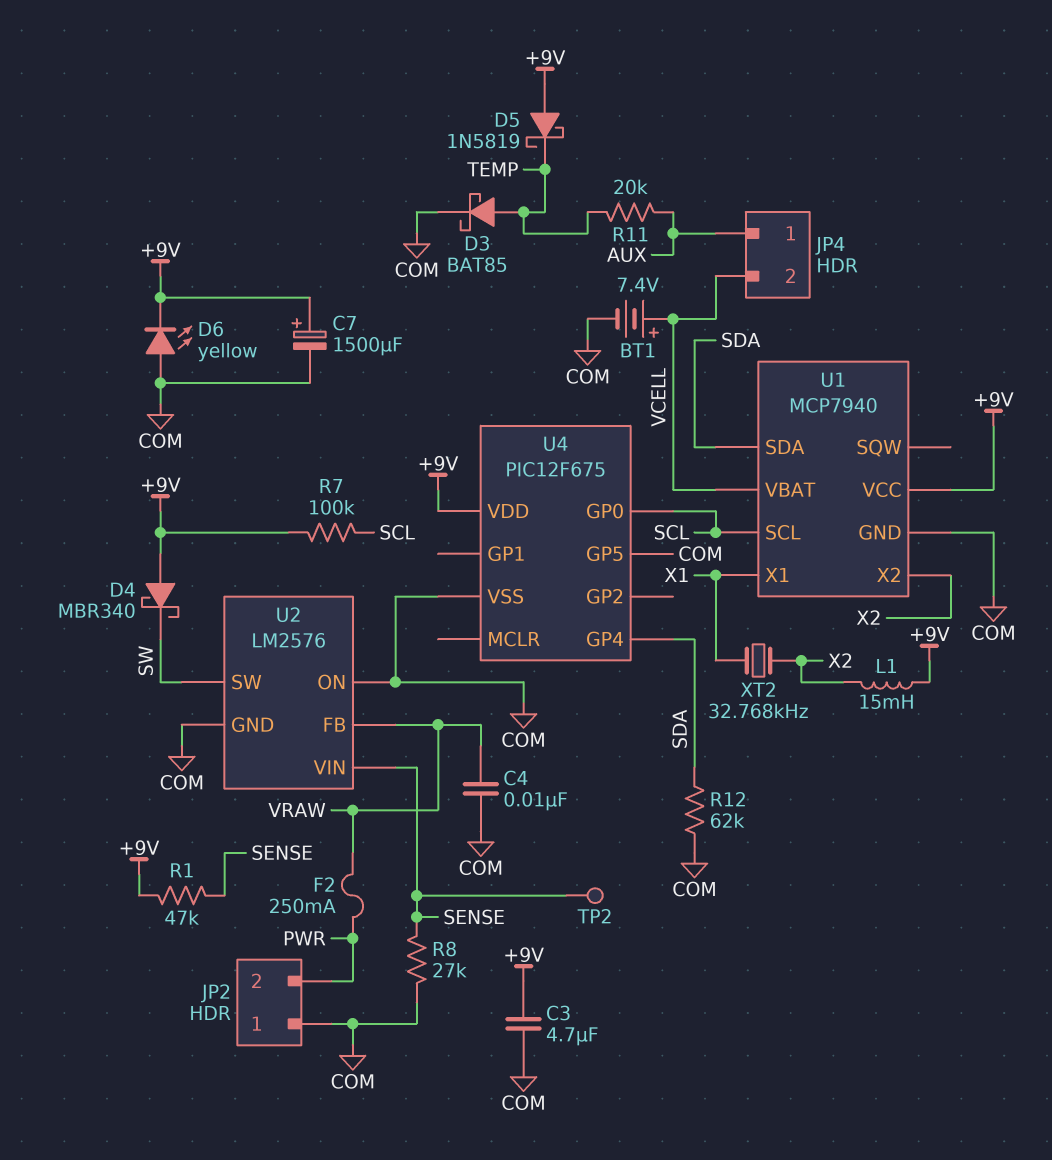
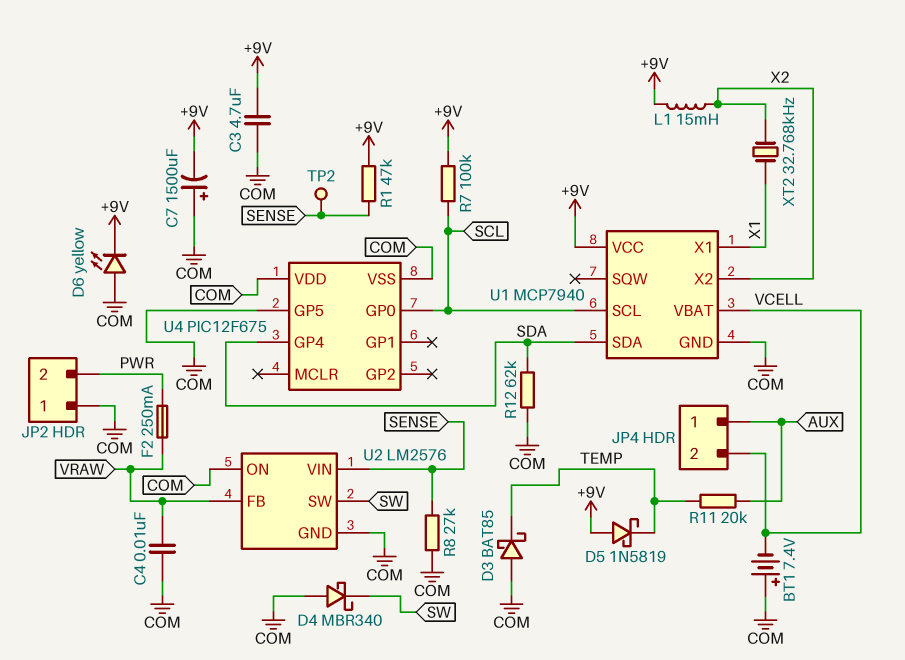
BT1: 7.4V (plus VCELL, minus COM) -> 7.4V (plus COM, minus VCELL)
C7: 1500uF (plus +9V, minus COM) -> 1500uF (plus COM, minus +9V)
D3: schottky BAT85 (A TEMP, K COM) -> schottky BAT85 (A COM, K TEMP)
D4: schottky MBR340 (A +9V, K SW) -> schottky MBR340 (A COM, K SW)
U4 pin VDD: +9V -> COM

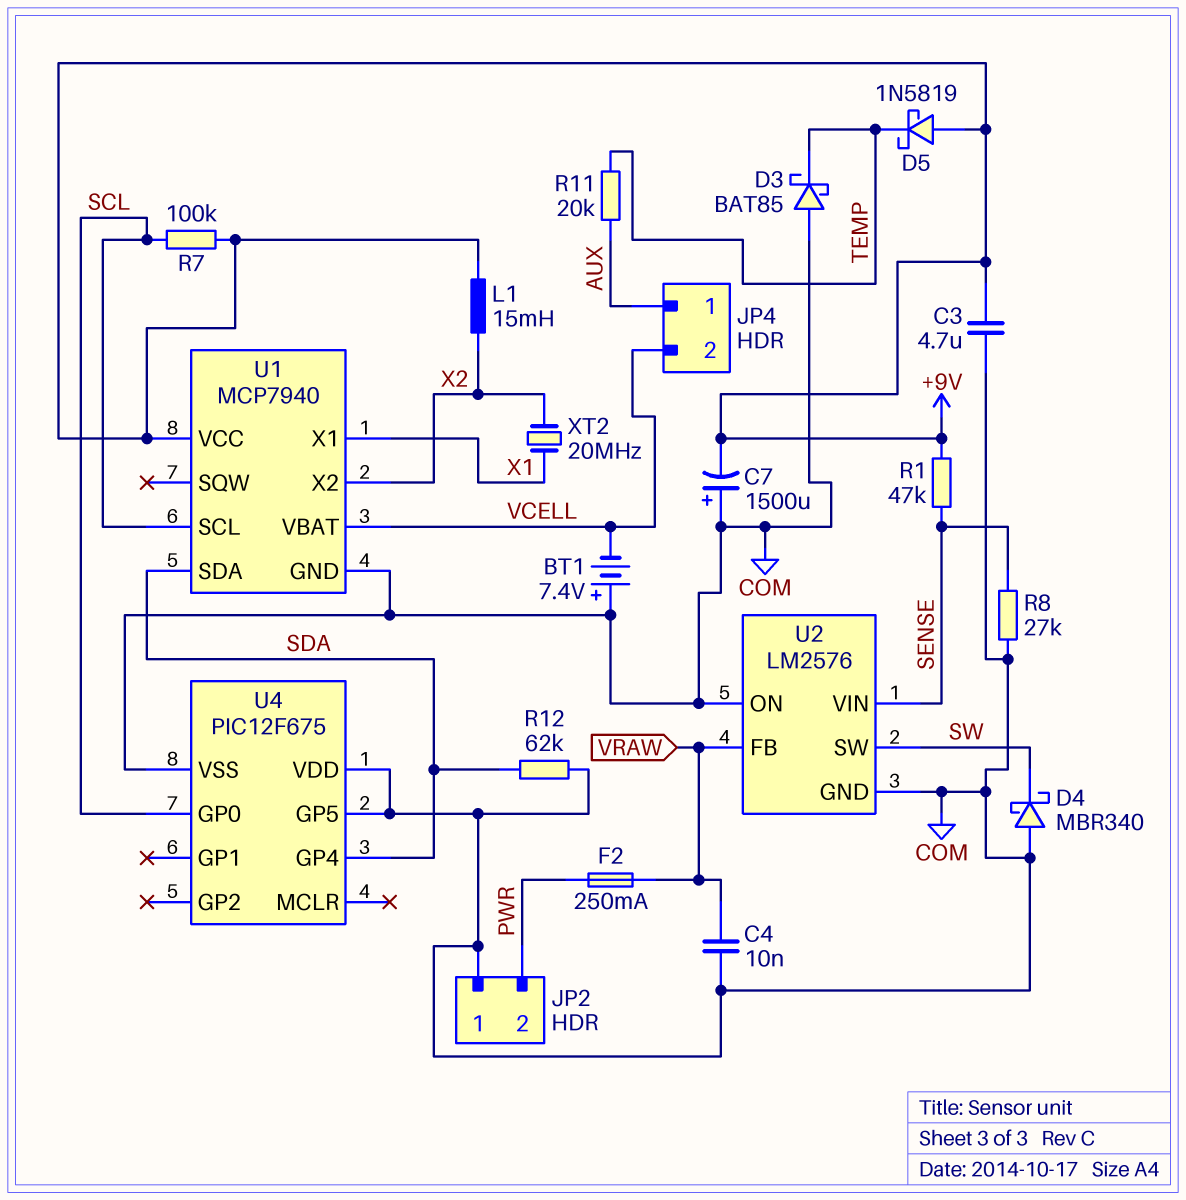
D6: LED yellow (A COM, K +9V) -> none
TP2: test point (SENSE) -> none
XT2: 32.768kHz (X1, X2) -> 20MHz (X1, X2)

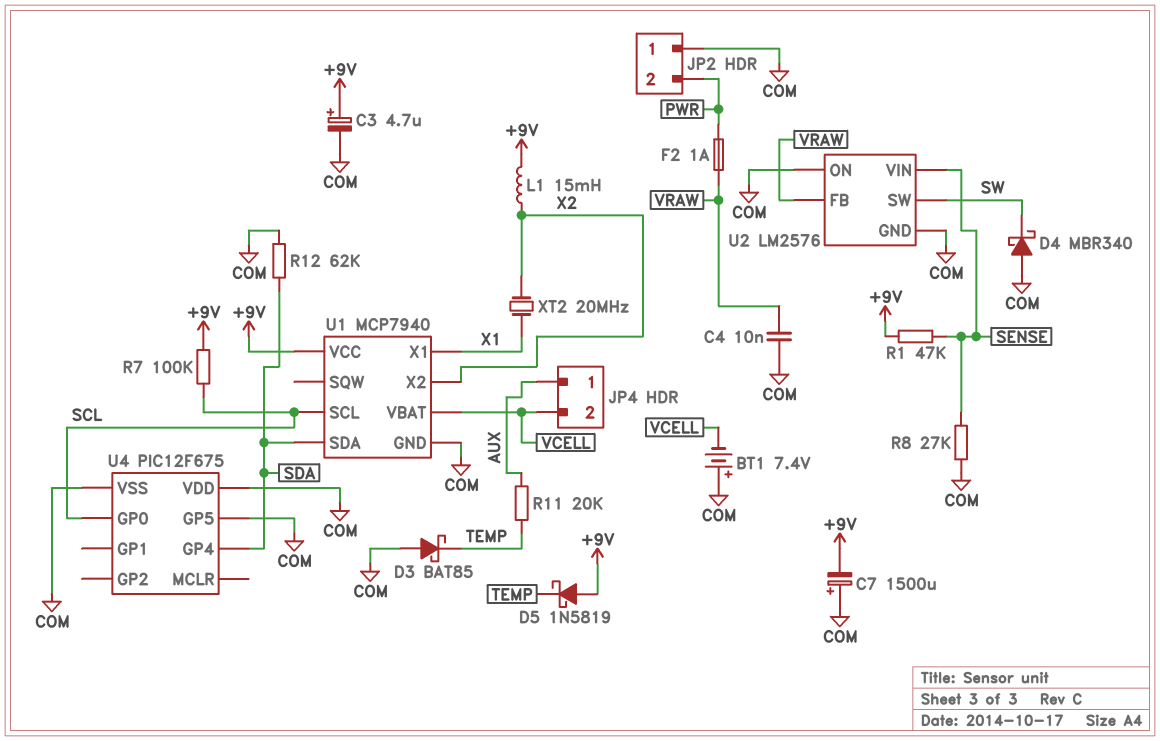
C3: 4.7uF (+9V, COM) -> 4.7uF (plus +9V, minus COM)
F2: 250mA (PWR, VRAW) -> 1A (PWR, VRAW)

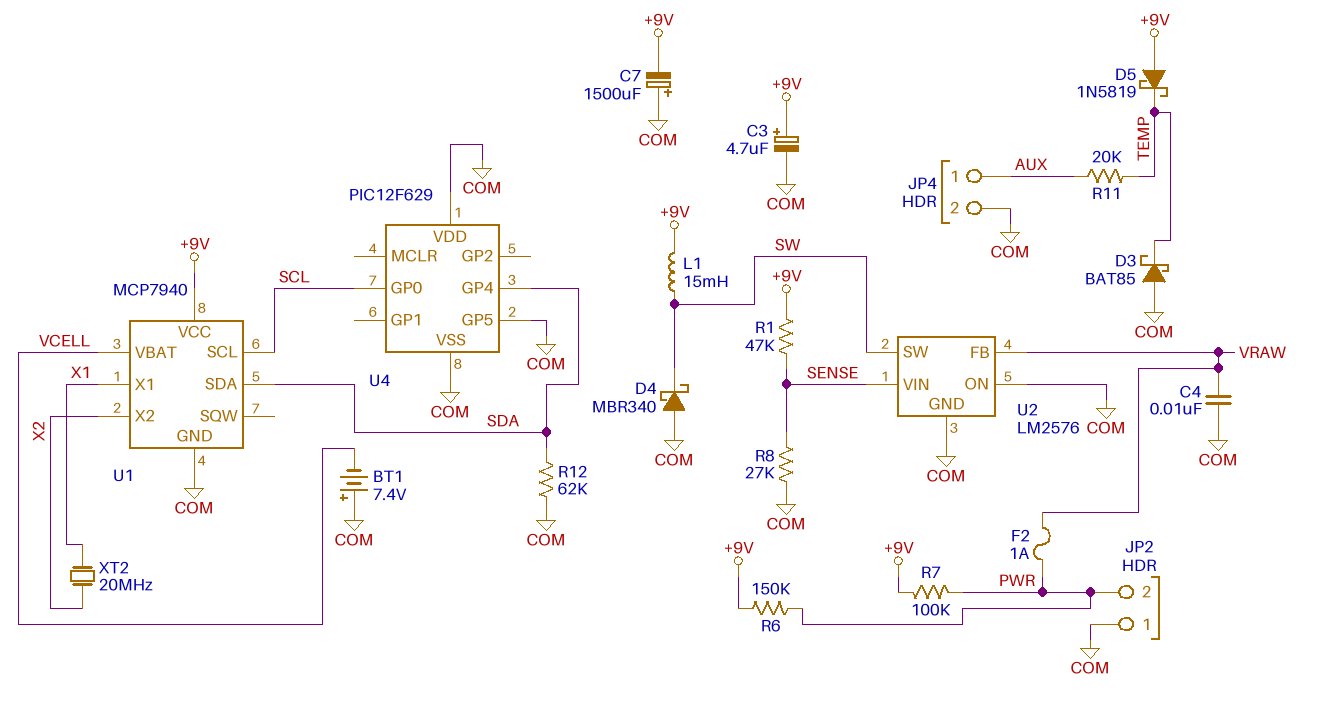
JP4 pin 2: VCELL -> COM
L1: 15mH (+9V, X2) -> 15mH (+9V, SW)
R6: none -> 150k (+9V, PWR)
R7: 100k (+9V, SCL) -> 100k (+9V, PWR)
U4: PIC12F675 -> PIC12F629

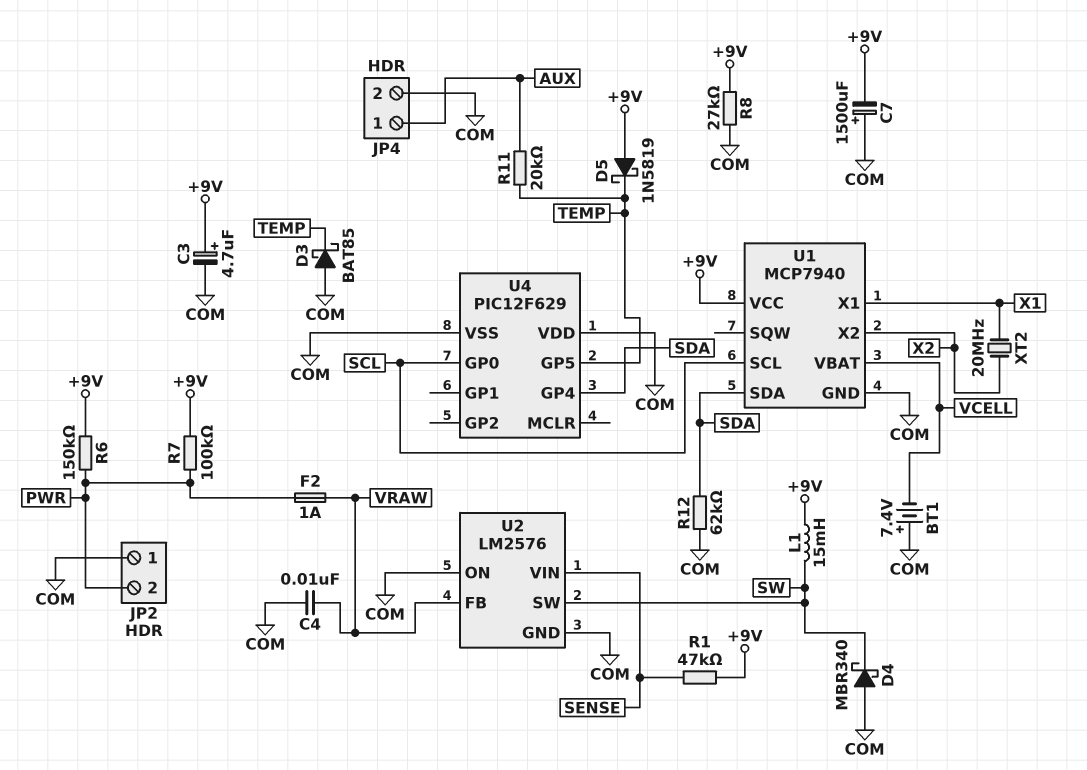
R8: 27k (COM, SENSE) -> 27k (+9V, COM)
U4 pin GP5: COM -> TEMP

